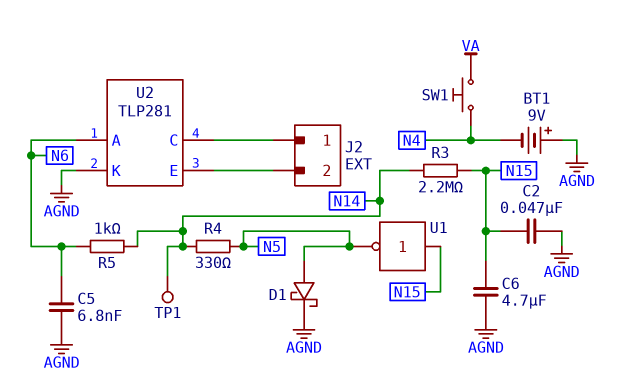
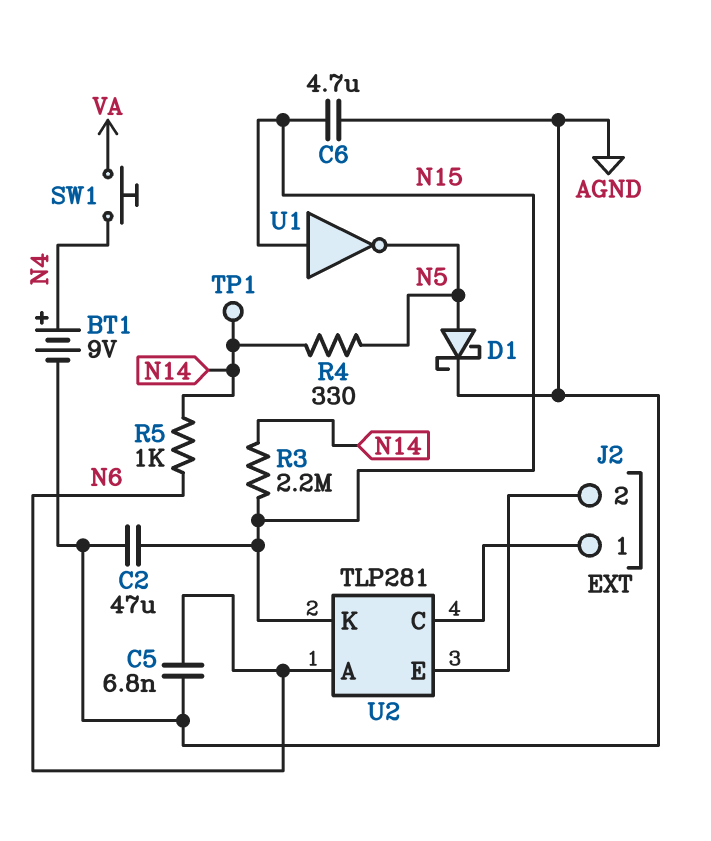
BT1: 9V (plus AGND, minus N4) -> 9V (plus N4, minus AGND)
C2: 47nF (AGND, N15) -> 47uF (AGND, N15)
U2 pin K: AGND -> N15

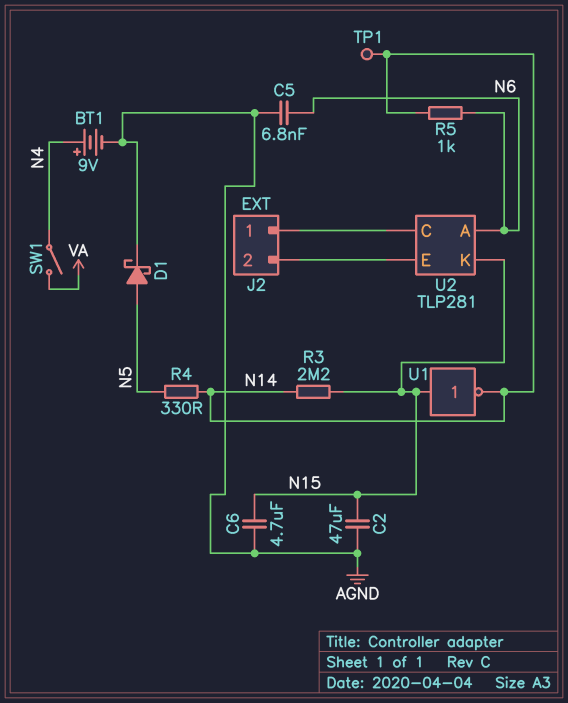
SW1: button (N4, VA) -> switch (N4, VA)
U1: NOT (in N15, out N5) -> NOT (in N15, out N14)

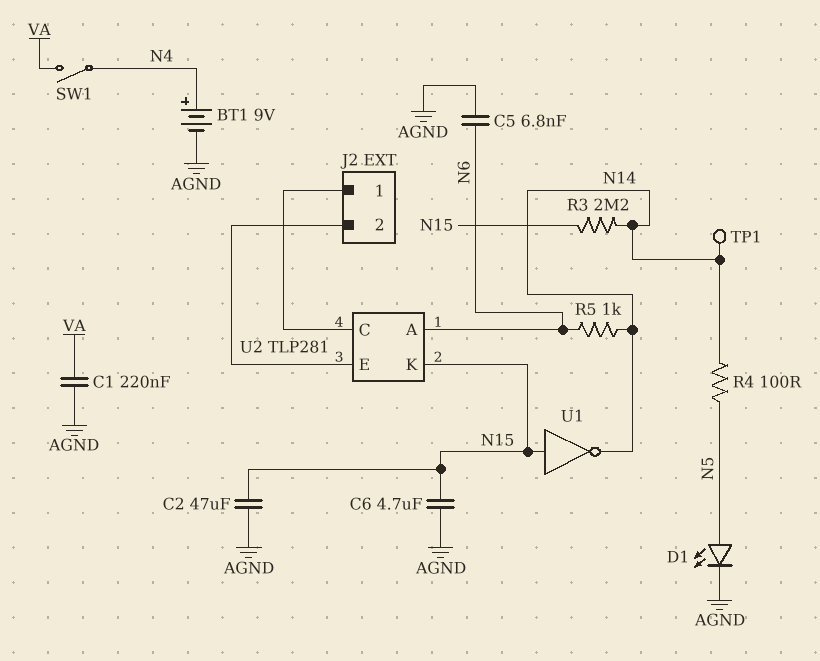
C1: none -> 220nF (AGND, VA)
D1: schottky (A N5, K AGND) -> LED (A N5, K AGND)
R4: 330 (N5, N14) -> 100 (N5, N14)

